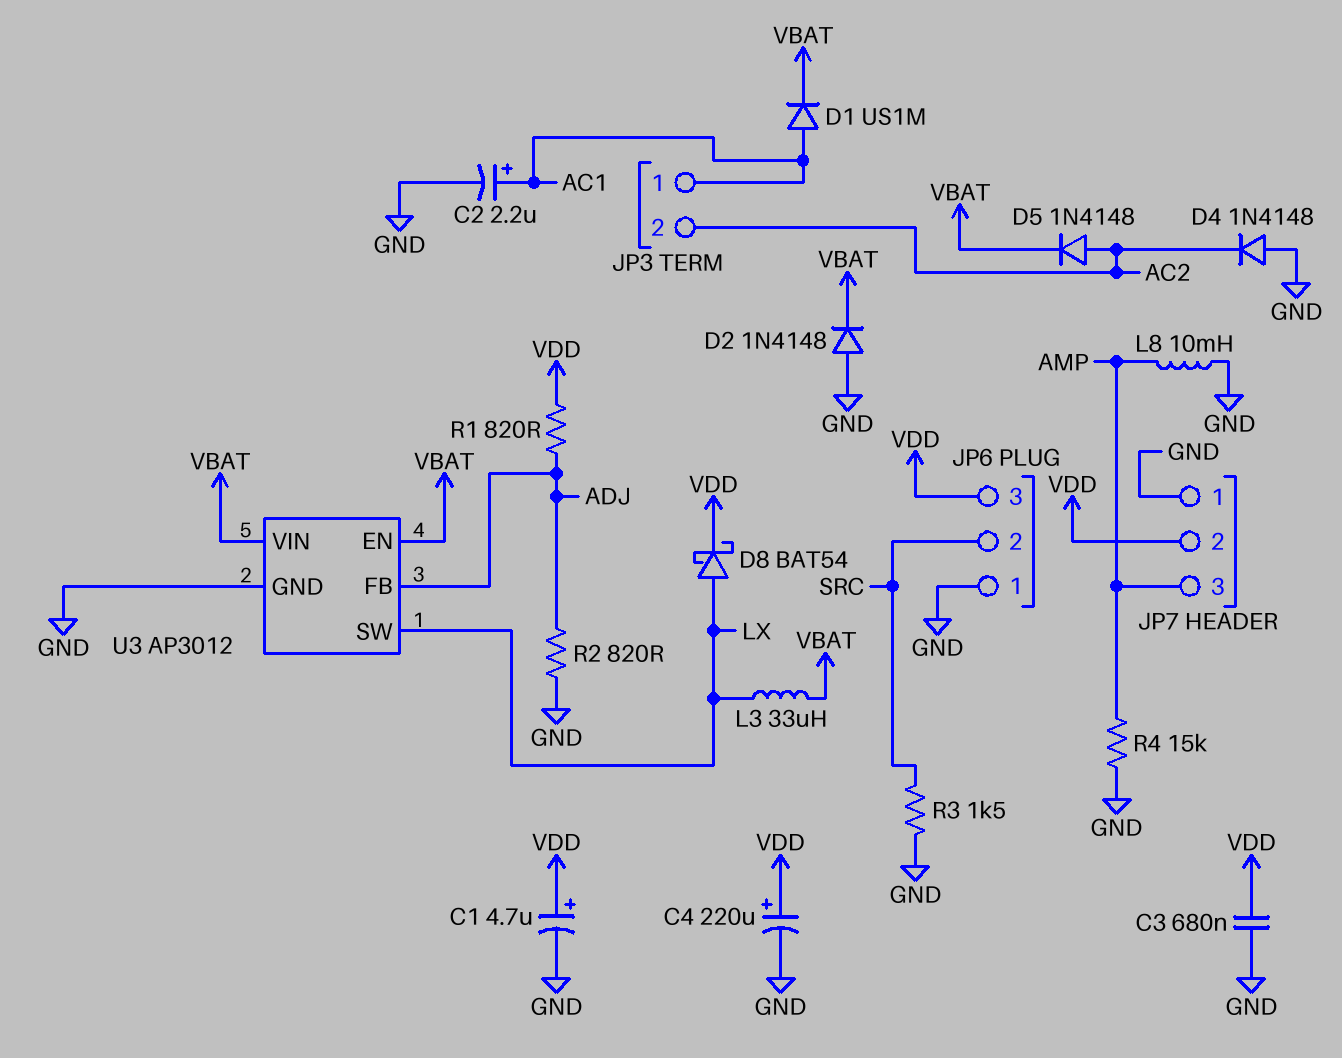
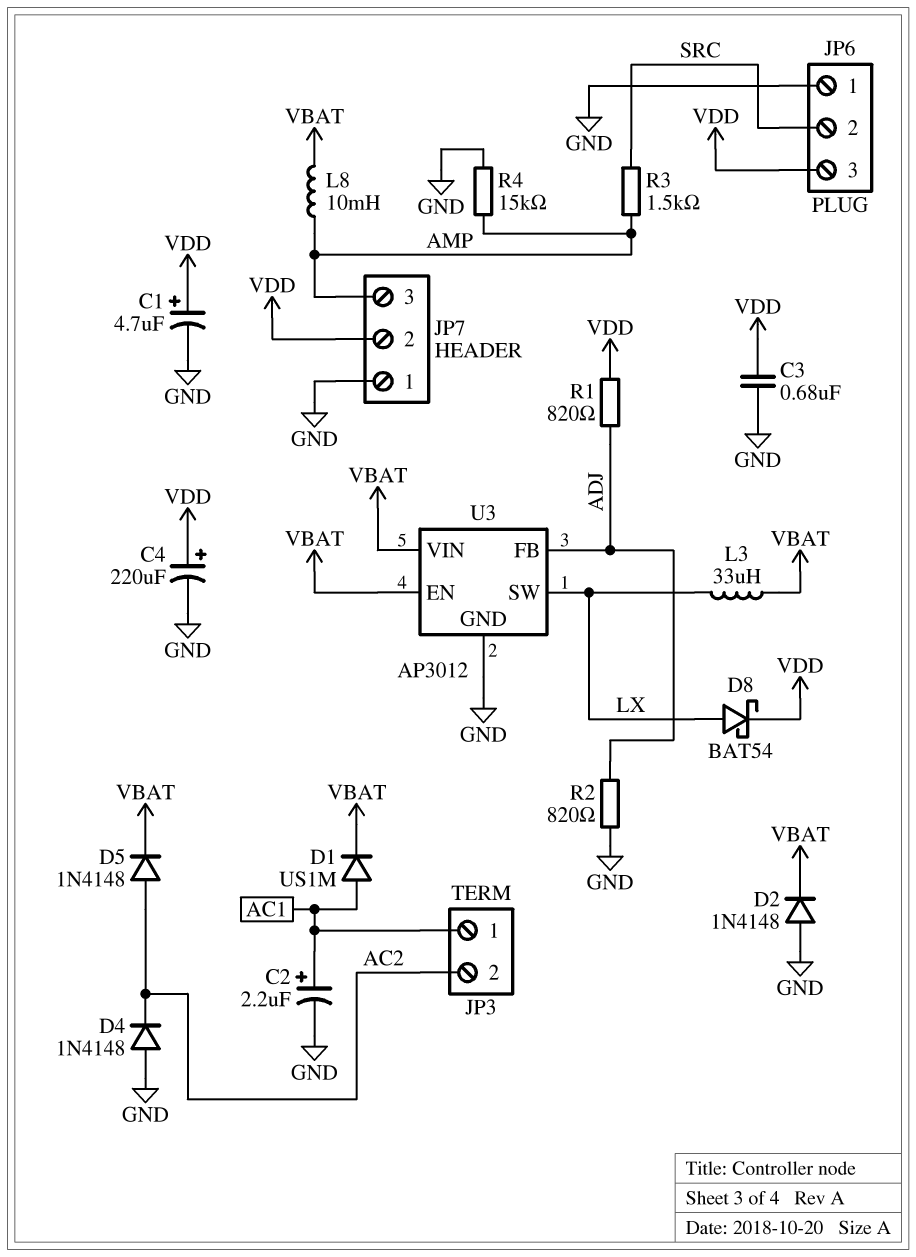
L8: 10mH (AMP, GND) -> 10mH (AMP, VBAT)
R3: 1.5k (GND, SRC) -> 1.5k (AMP, SRC)

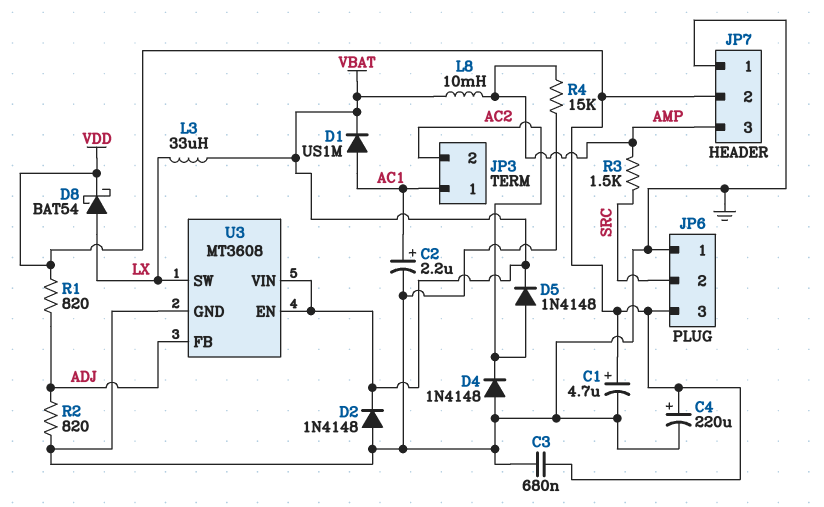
U3: AP3012 -> MT3608

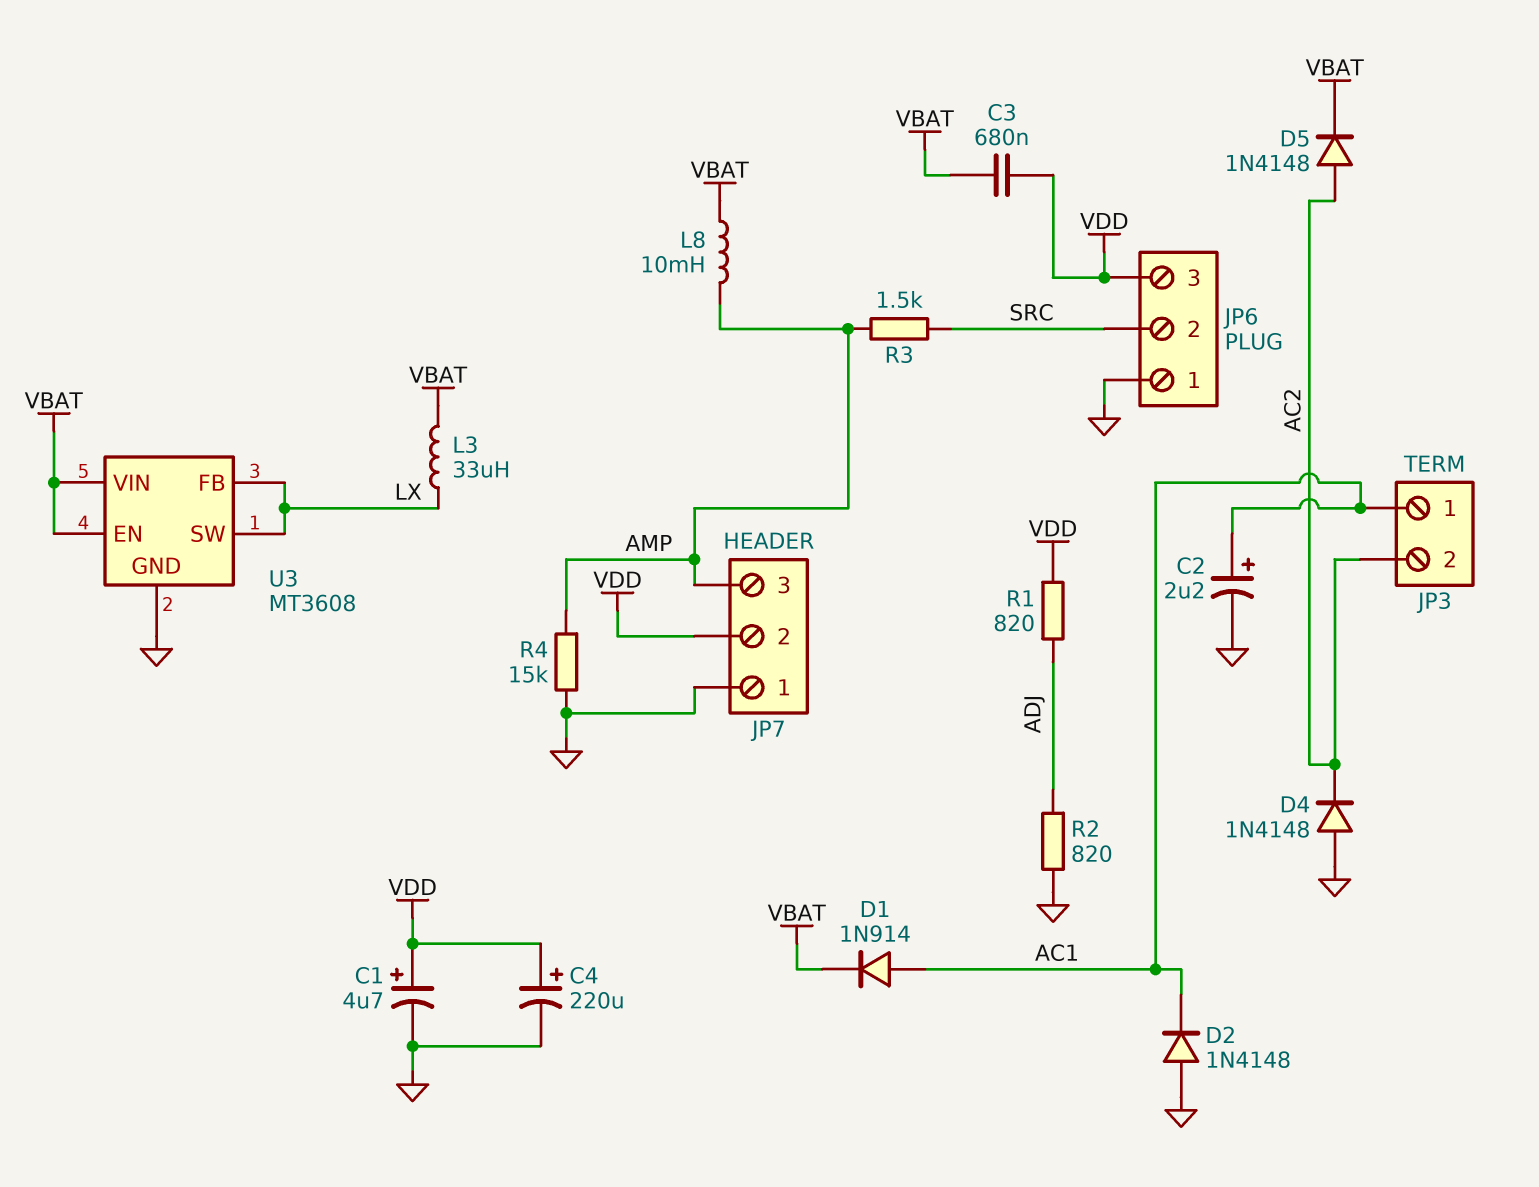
C3: 680nF (GND, VDD) -> 680nF (VBAT, VDD)
D1: diode US1M (A AC1, K VBAT) -> diode 1N914 (A AC1, K VBAT)
D2: diode 1N4148 (A GND, K VBAT) -> diode 1N4148 (A GND, K AC1)
D8: schottky BAT54 (A LX, K VDD) -> none
U3 pin FB: ADJ -> LX

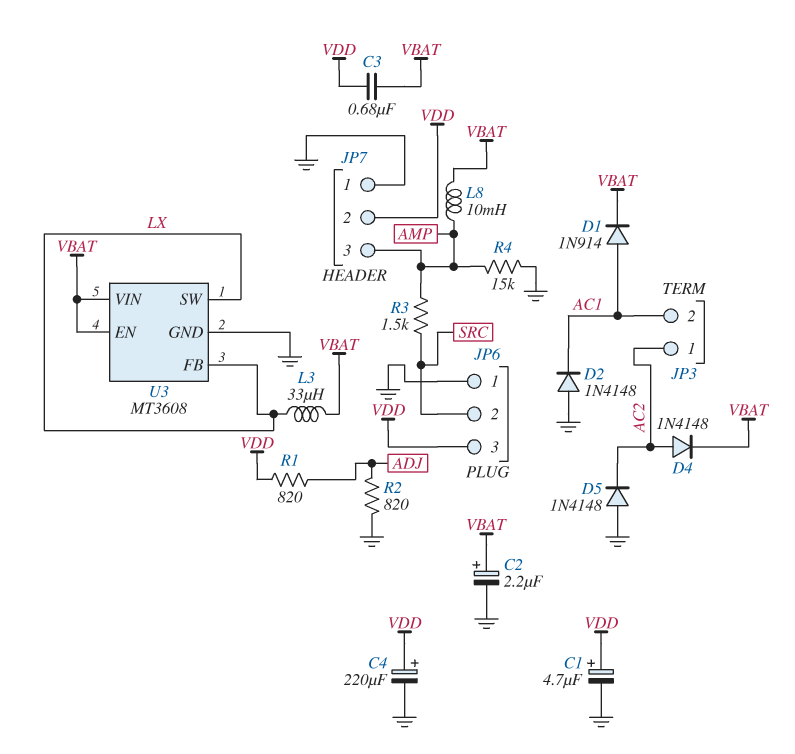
C2: 2.2uF (plus AC1, minus GND) -> 2.2uF (plus VBAT, minus GND)
D4: diode 1N4148 (A GND, K AC2) -> diode 1N4148 (A AC2, K VBAT)
D5: diode 1N4148 (A AC2, K VBAT) -> diode 1N4148 (A GND, K AC2)
JP3 pin 1: AC1 -> AC2
JP3 pin 2: AC2 -> AC1

